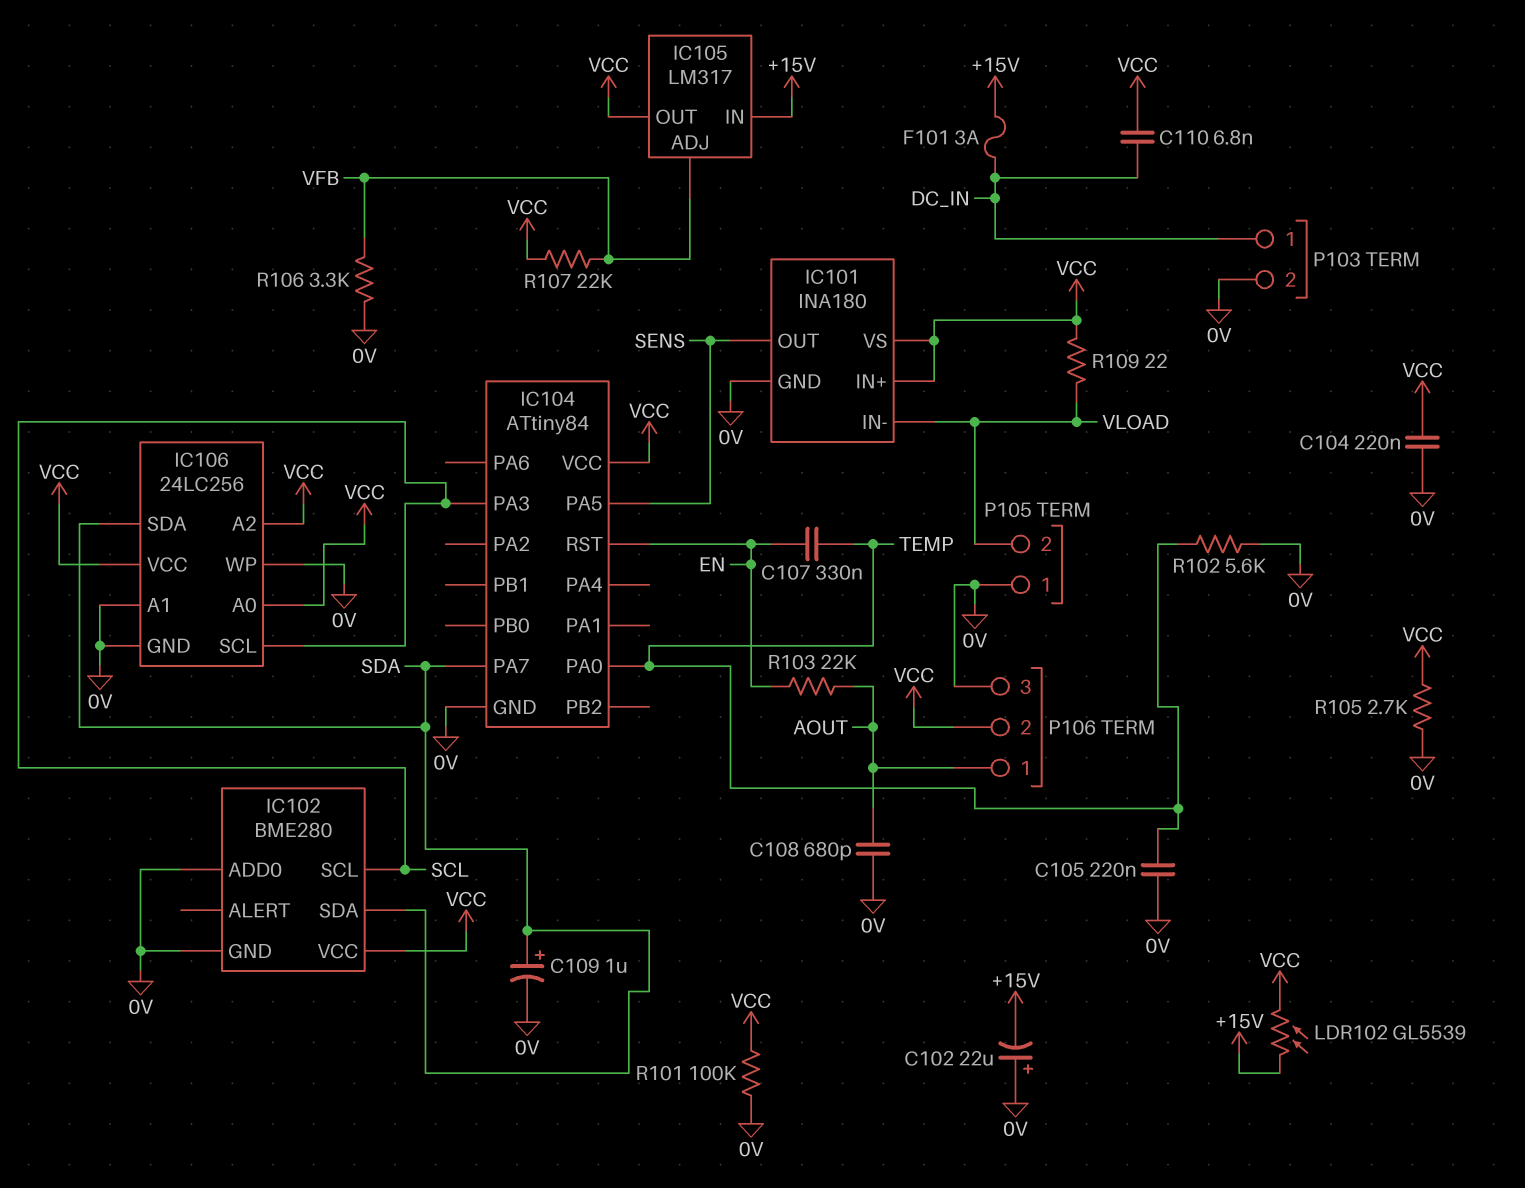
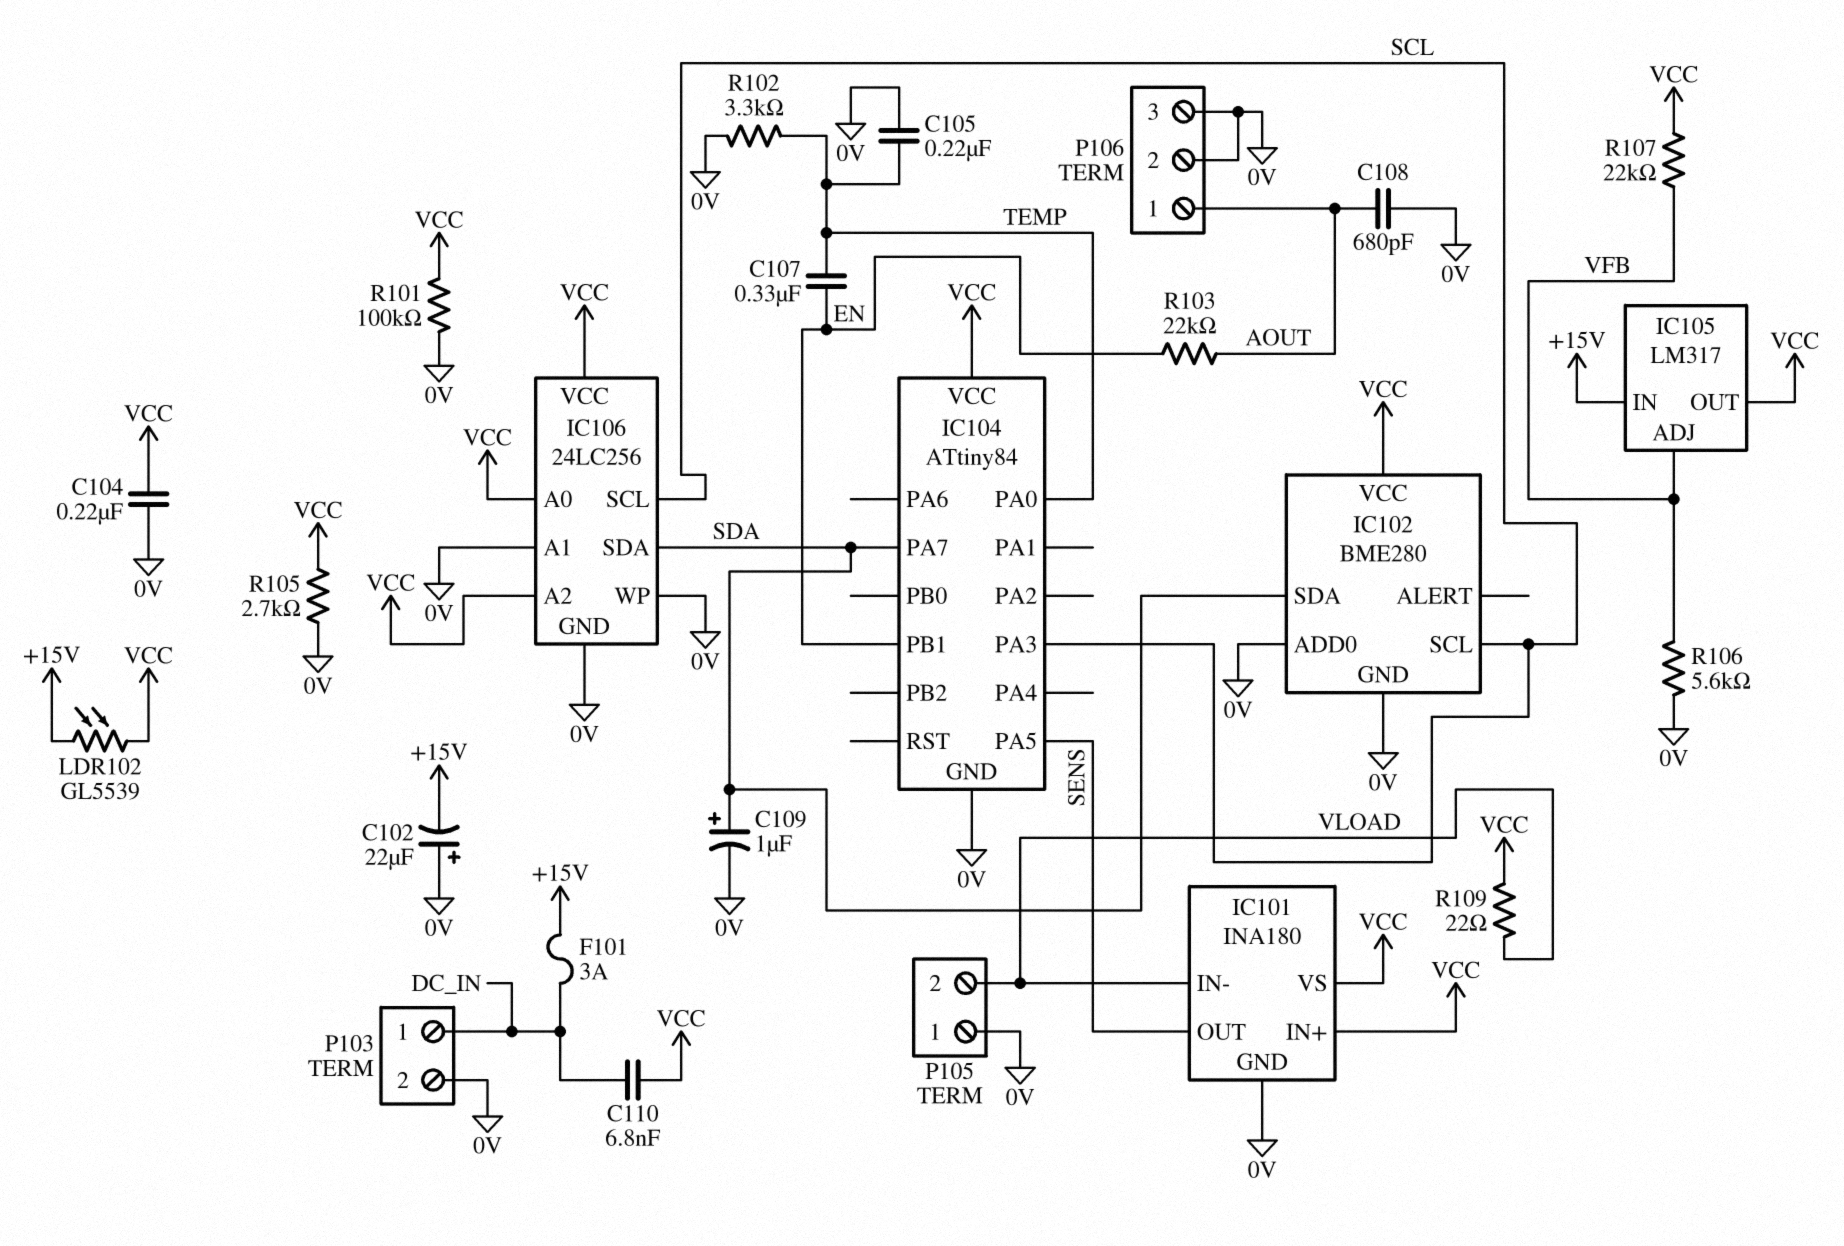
IC104 pin PB1: none -> EN
IC104 pin RST: EN -> none
P106 pin 2: VCC -> 0V
R102: 5.6k (0V, TEMP) -> 3.3k (0V, TEMP)
R106: 3.3k (0V, VFB) -> 5.6k (0V, VFB)

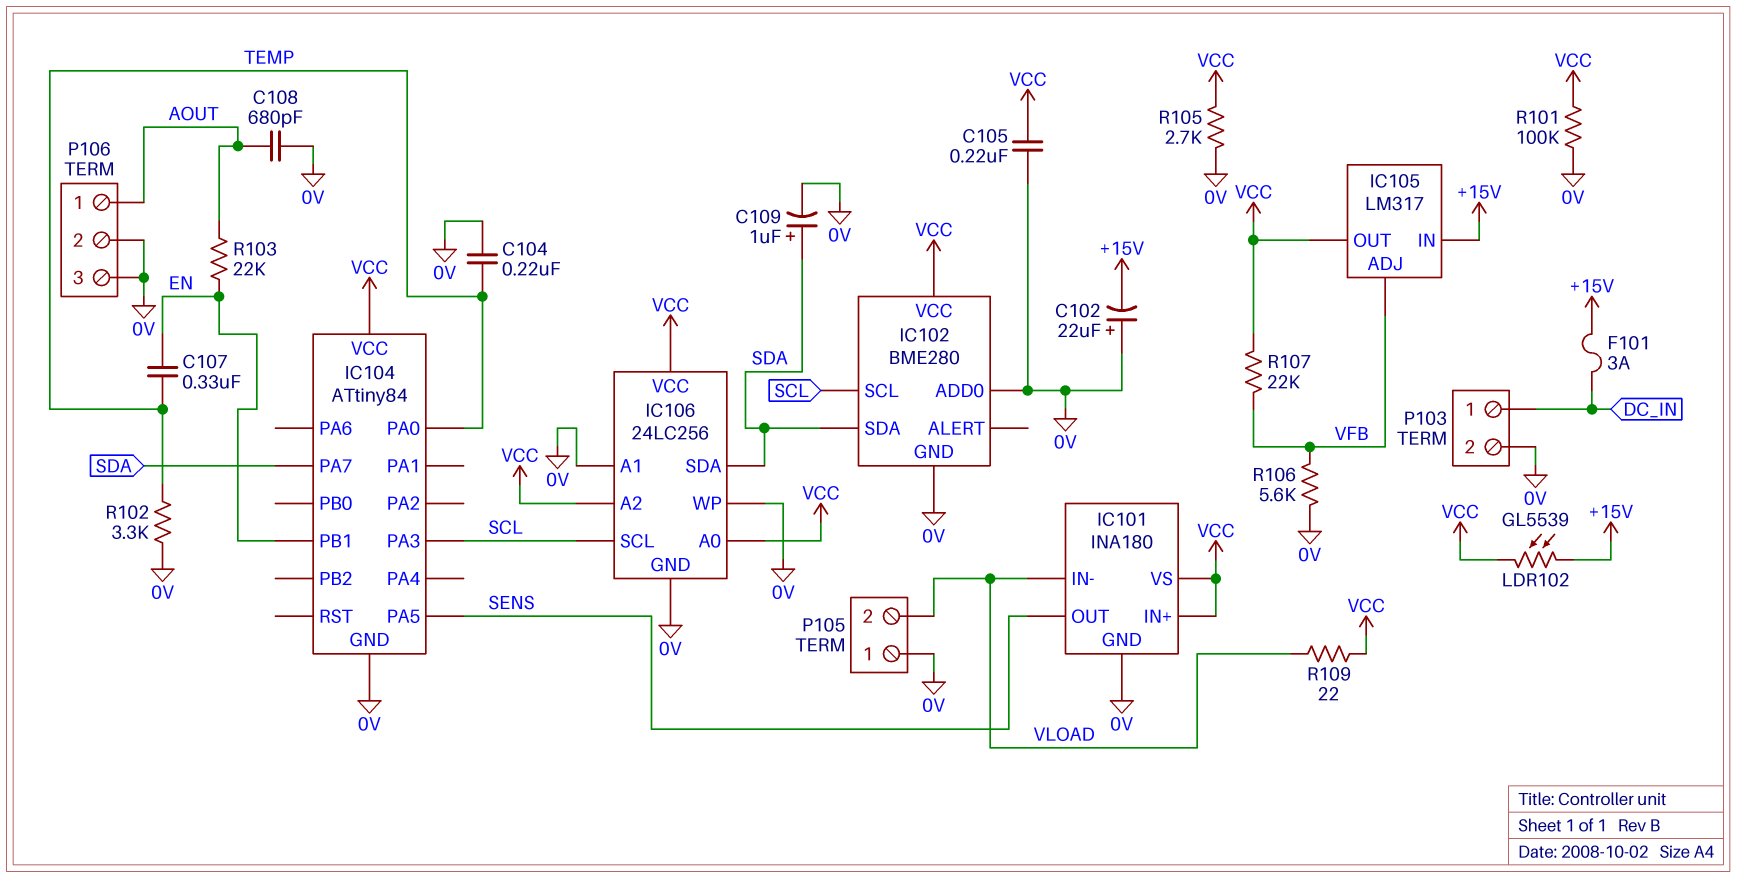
C104: 220nF (0V, VCC) -> 220nF (0V, TEMP)
C105: 220nF (0V, TEMP) -> 220nF (0V, VCC)
C110: 6.8nF (DC_IN, VCC) -> none

